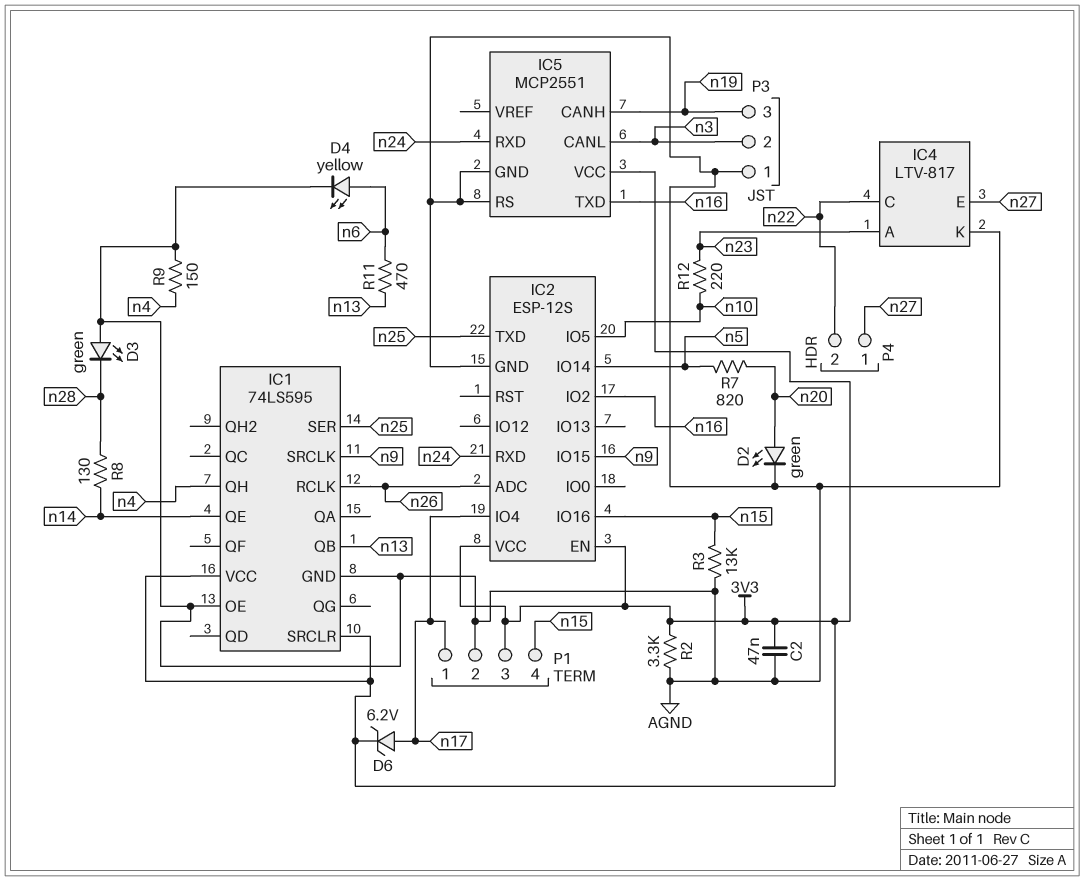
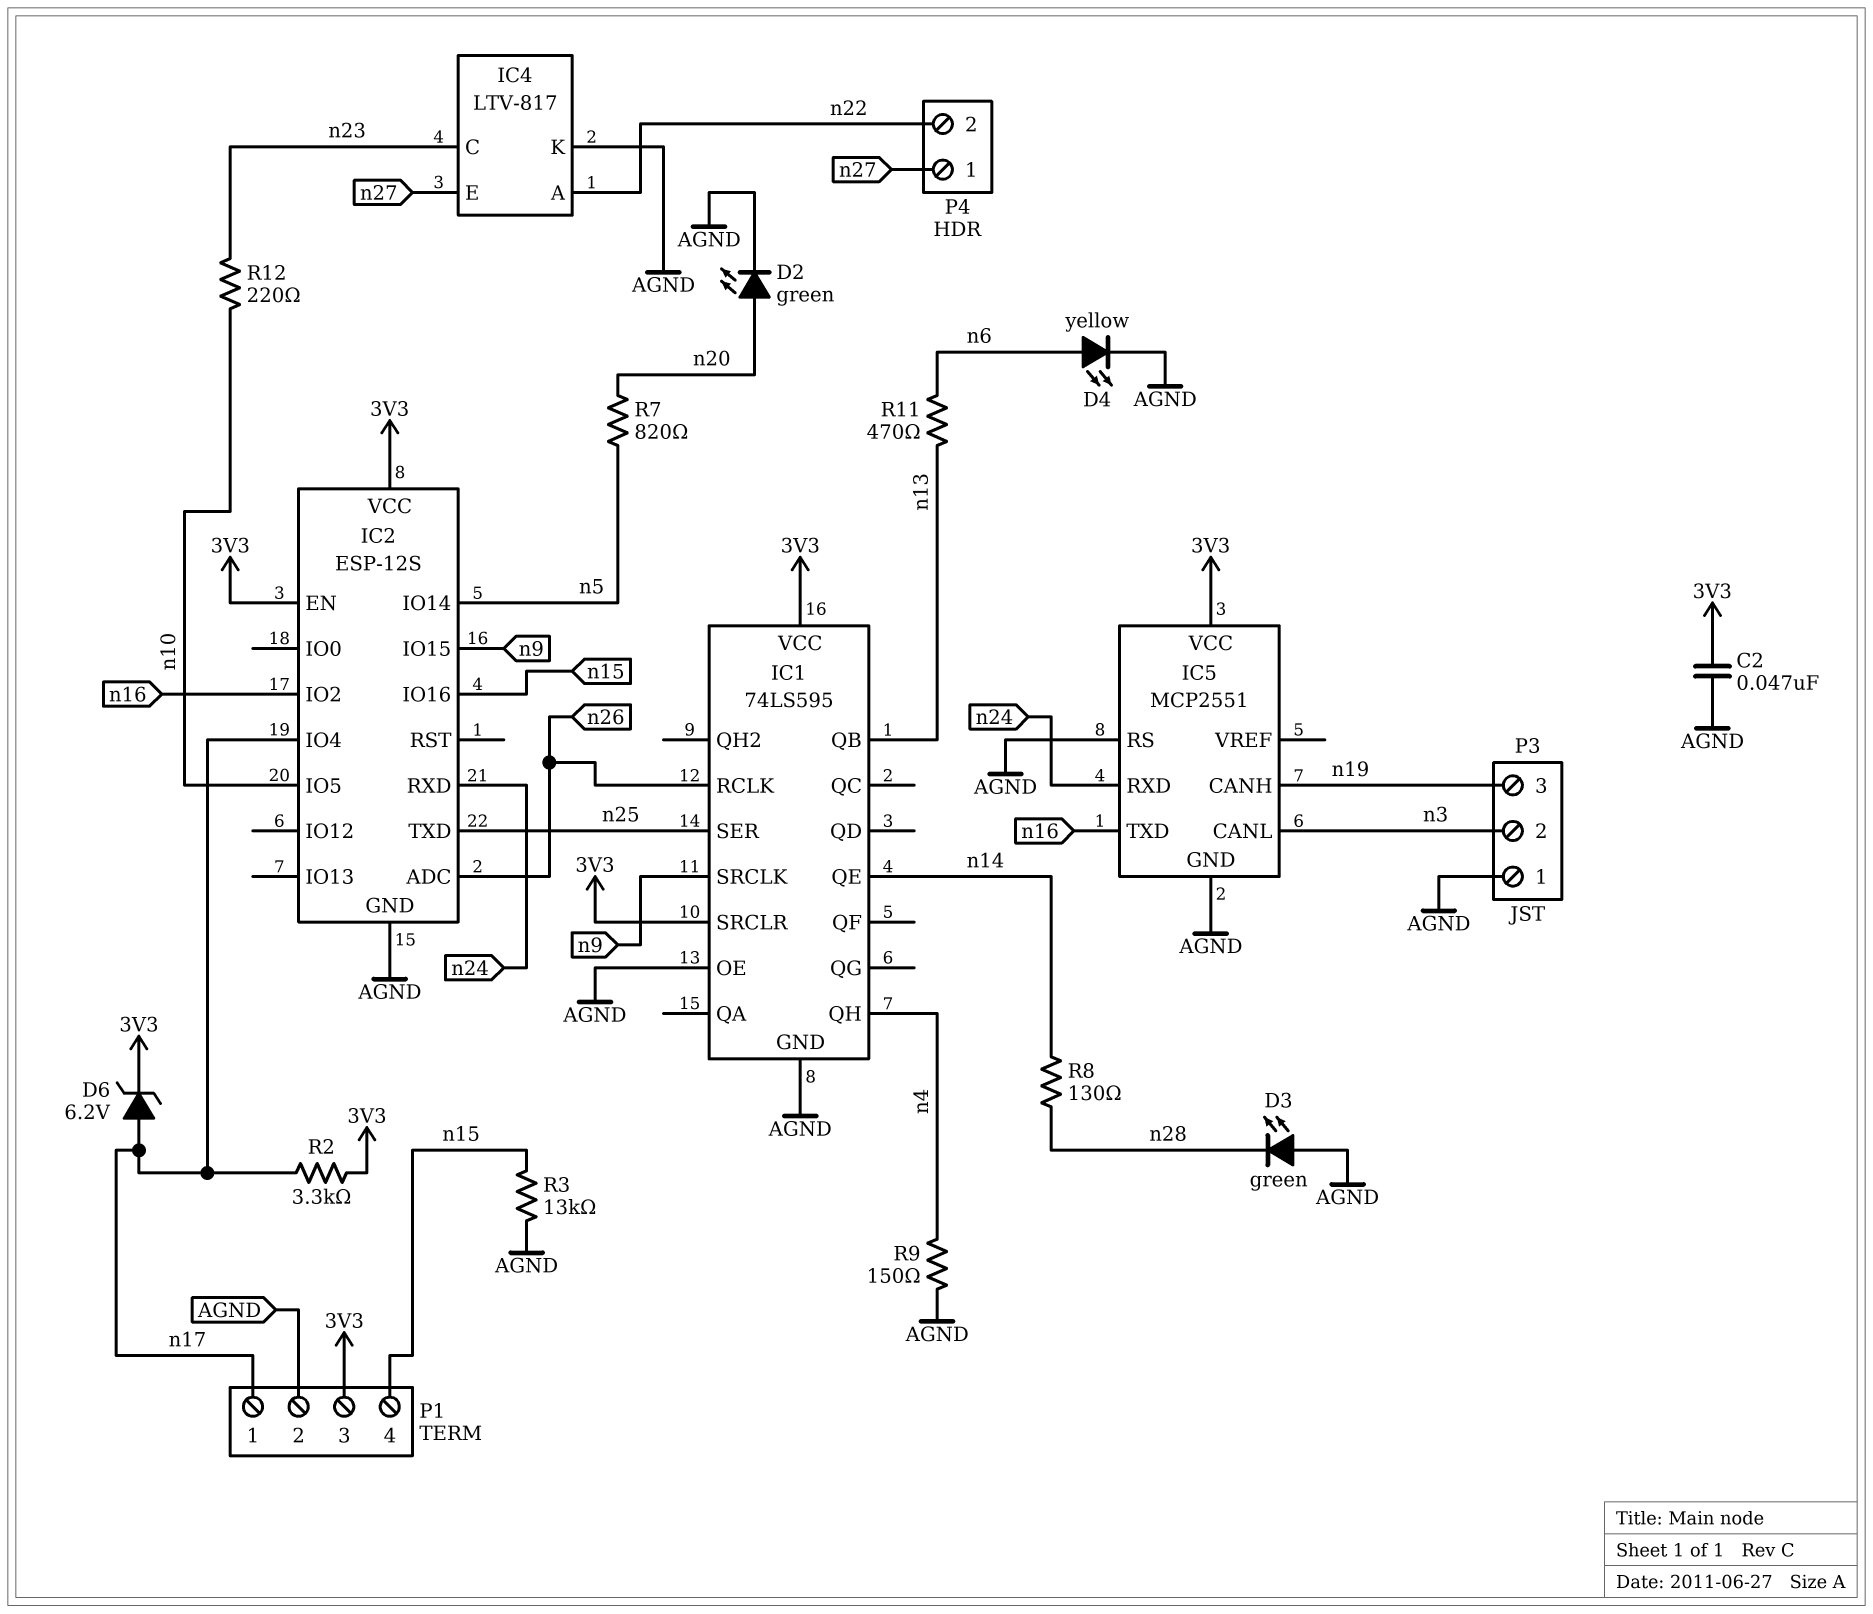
IC4 pin A: n23 -> n22
IC4 pin C: n22 -> n23
R2: 3.3k (3V3, AGND) -> 3.3k (3V3, n17)

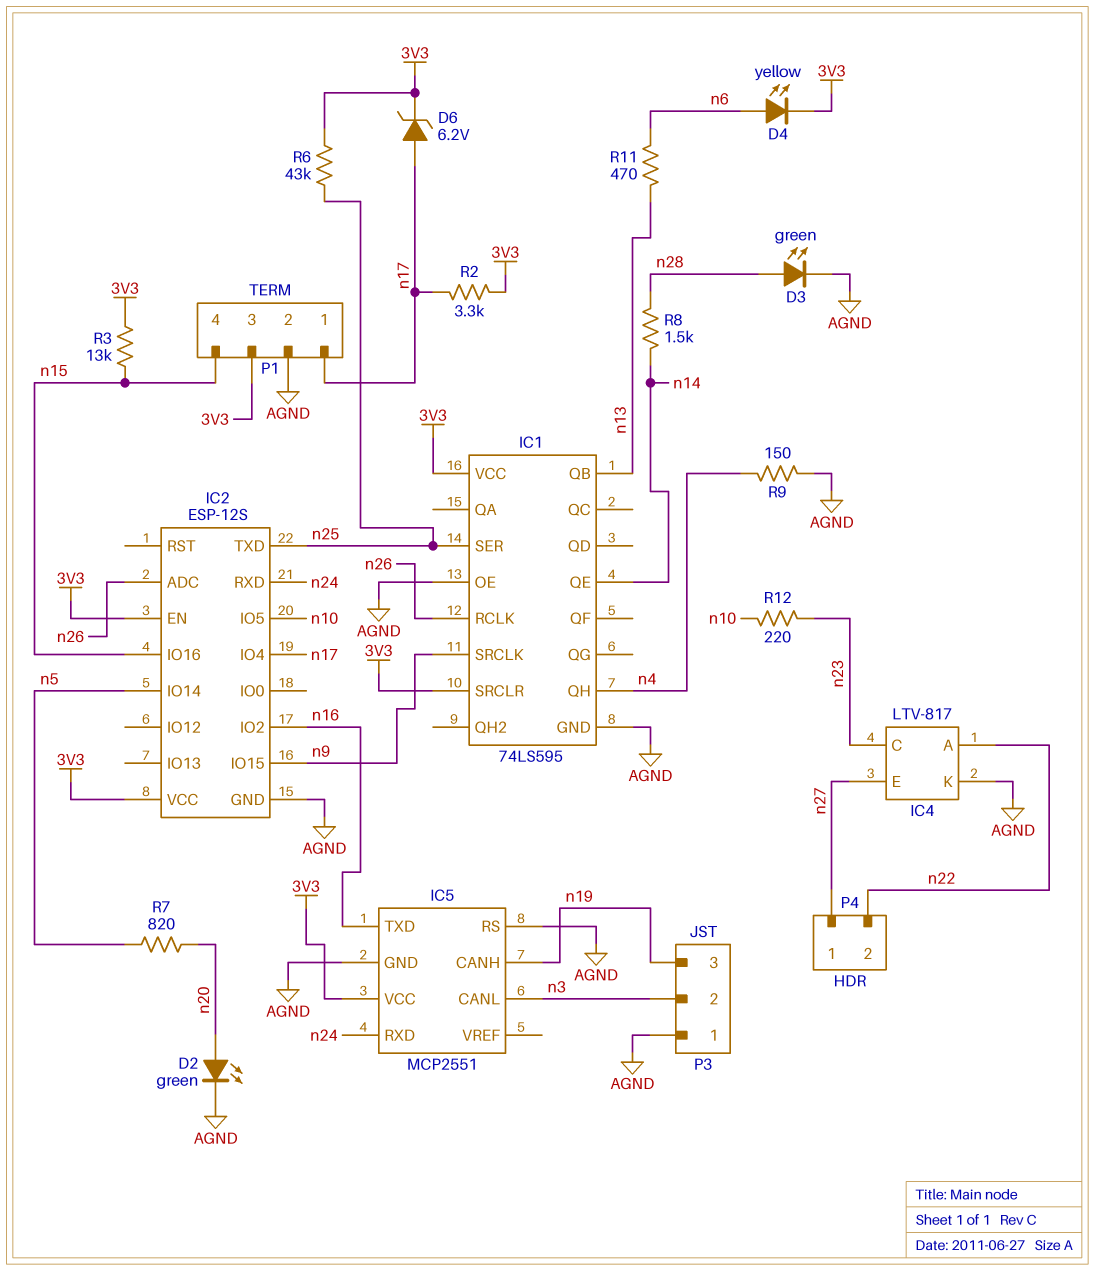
C2: 47nF (3V3, AGND) -> none
D3: LED green (A AGND, K n28) -> LED green (A n28, K AGND)
D4: LED yellow (A n6, K AGND) -> LED yellow (A n6, K 3V3)
R3: 13k (AGND, n15) -> 13k (3V3, n15)
R6: none -> 43k (3V3, n25)
R8: 130 (n14, n28) -> 1.5k (n14, n28)

